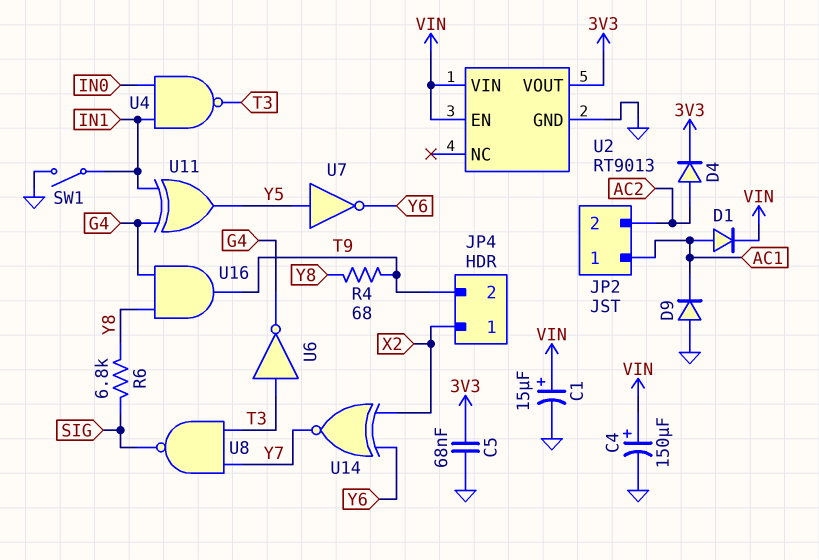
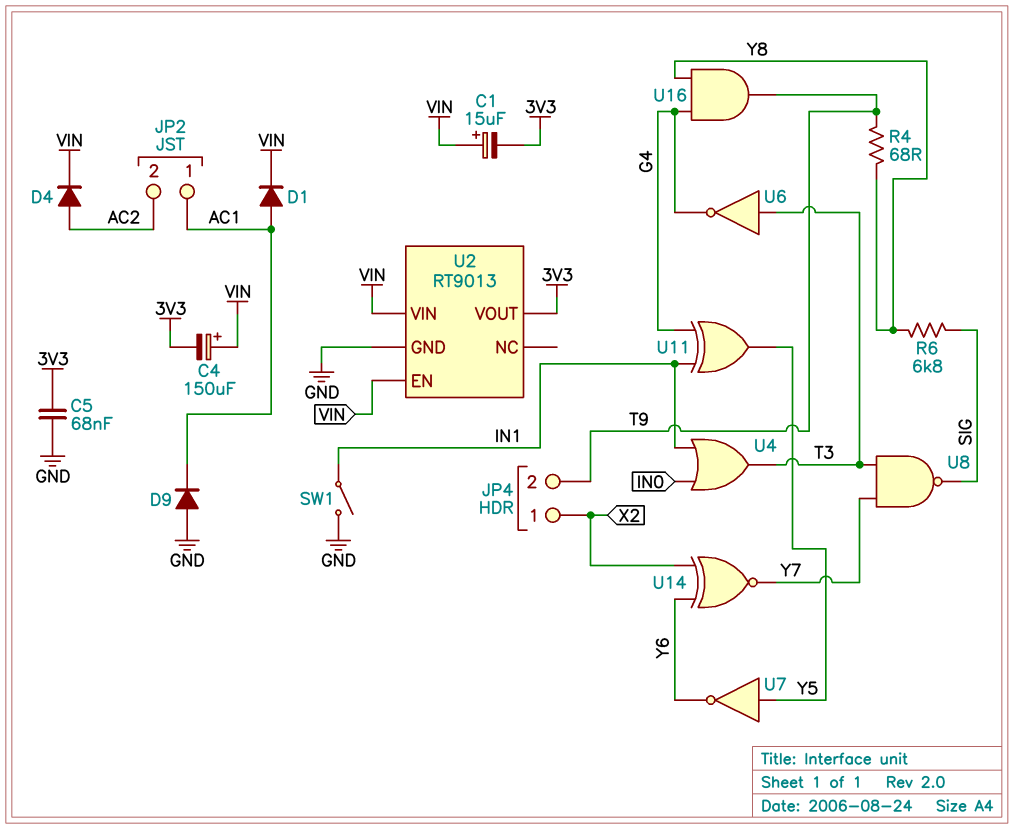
C1: 15uF (plus VIN, minus GND) -> 15uF (plus VIN, minus 3V3)
C4: 150uF (plus VIN, minus GND) -> 150uF (plus VIN, minus 3V3)
D4: diode (A AC2, K 3V3) -> diode (A AC2, K VIN)
U4: NAND (in IN0, in IN1, out T3) -> OR (in IN0, in IN1, out T3)

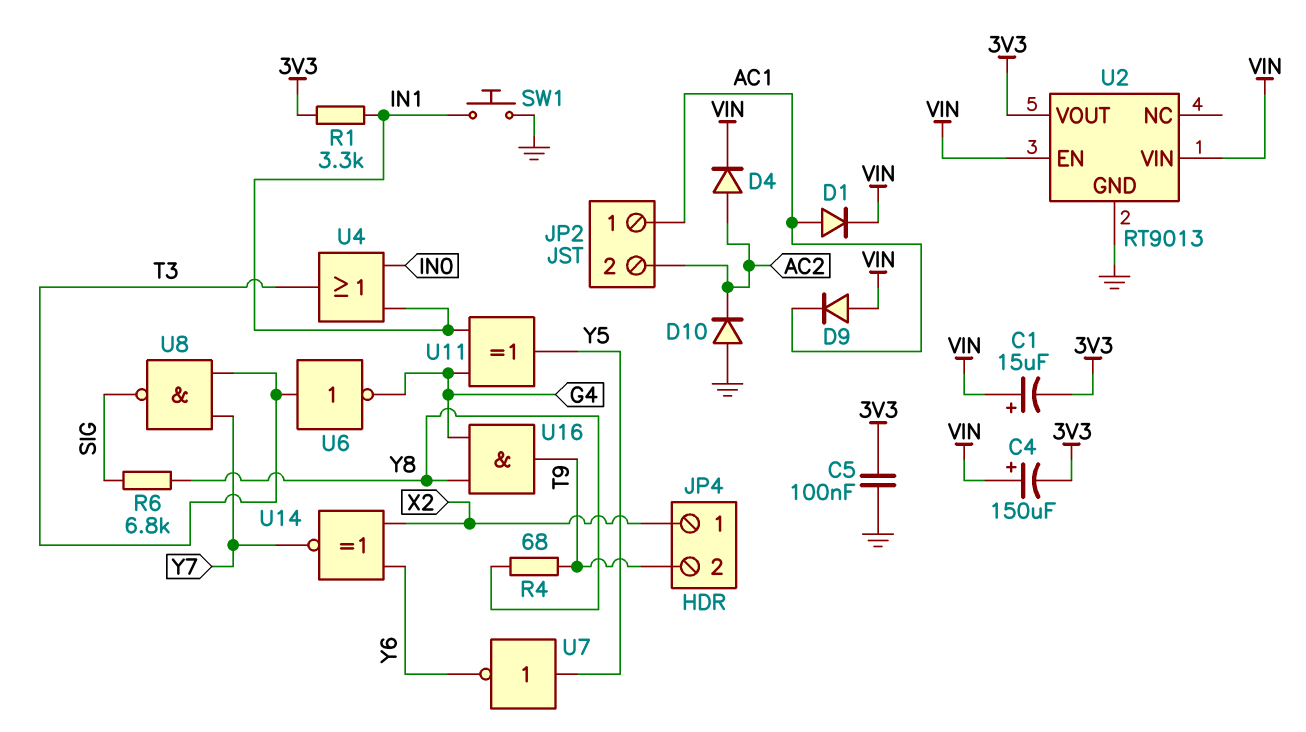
C5: 68nF (3V3, GND) -> 100nF (3V3, GND)
D9: diode (A GND, K AC1) -> diode (A VIN, K AC1)
D10: none -> diode (A GND, K AC2)
R1: none -> 3.3k (3V3, IN1)
SW1: switch (GND, IN1) -> button (GND, IN1)

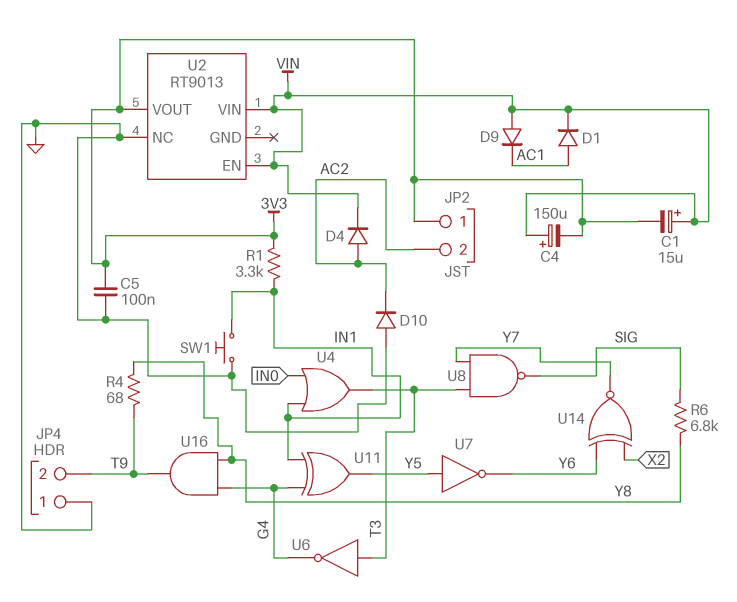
JP2 pin 1: AC1 -> 3V3
JP4 pin 1: X2 -> GND
U2 pin GND: GND -> none
U2 pin NC: none -> GND

